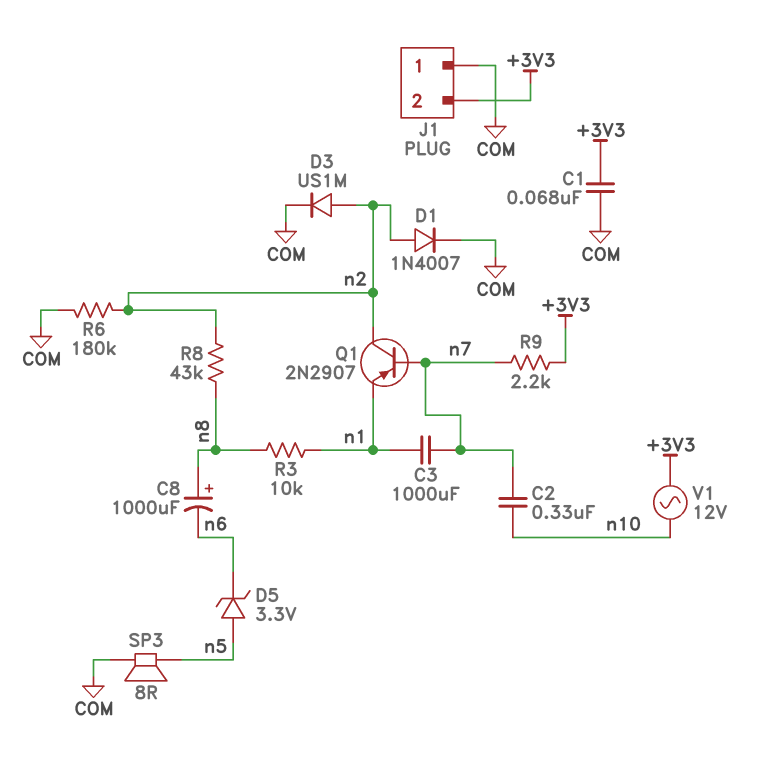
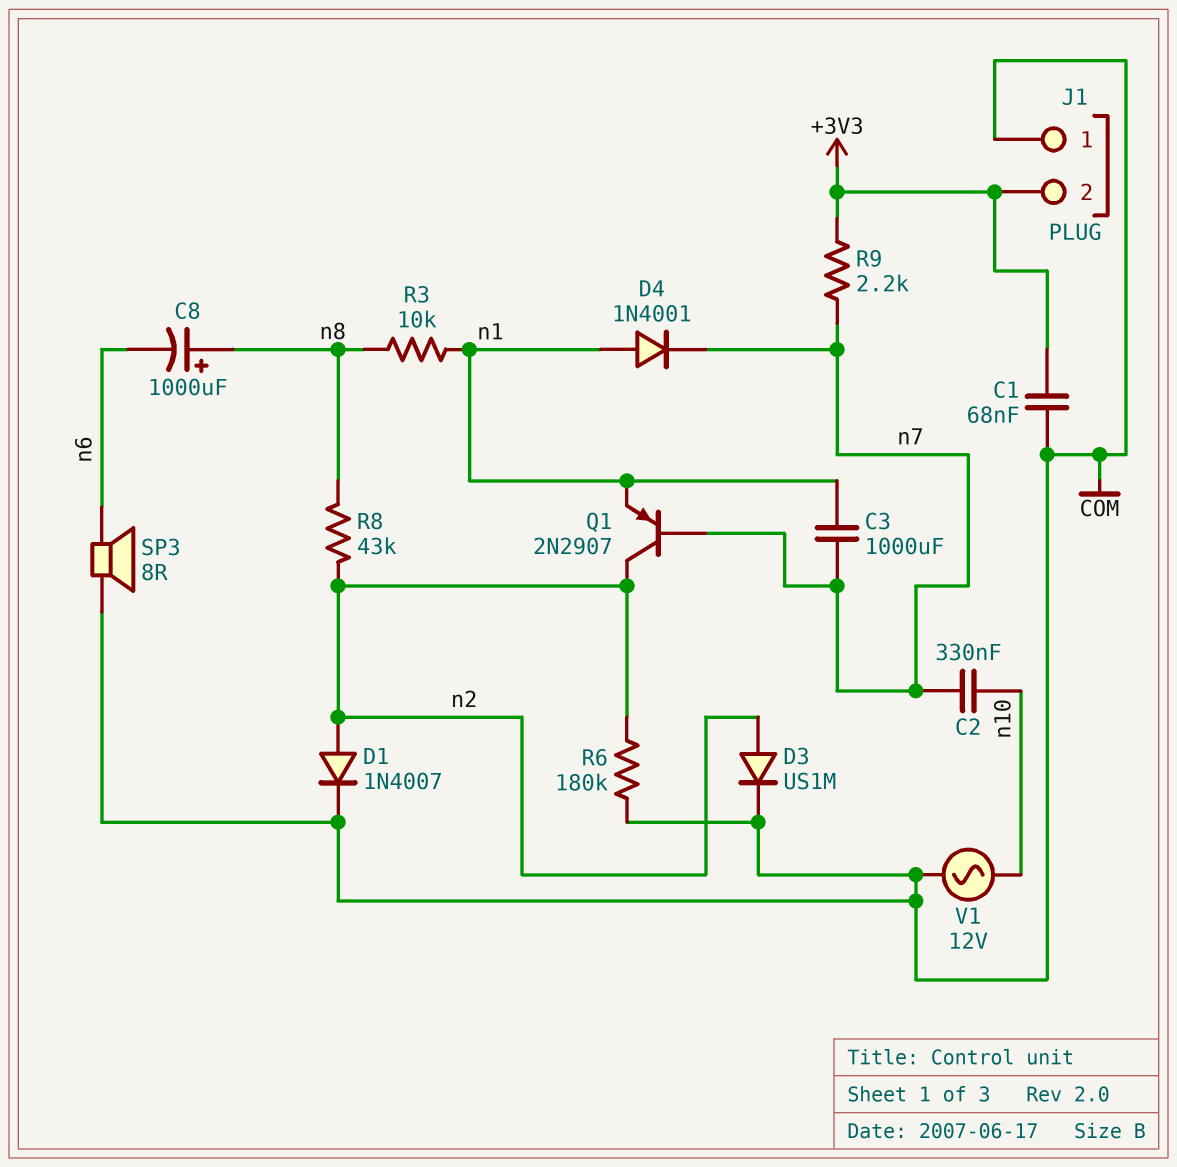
D4: none -> diode 1N4001 (A n1, K n7)
D5: zener 3.3V (A n5, K n6) -> none
SP3: speaker 8R (COM, n5) -> speaker 8R (COM, n6)
V1: AC 12V (+3V3, n10) -> AC 12V (COM, n10)

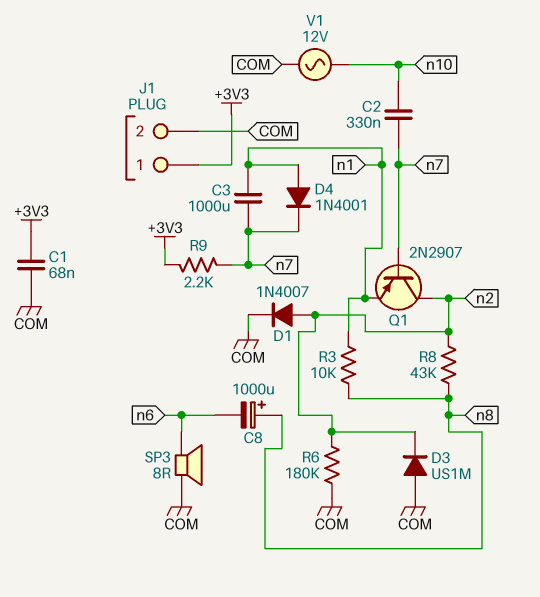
D3: diode US1M (A n2, K COM) -> diode US1M (A COM, K n2)
J1 pin 1: COM -> +3V3
J1 pin 2: +3V3 -> COM

